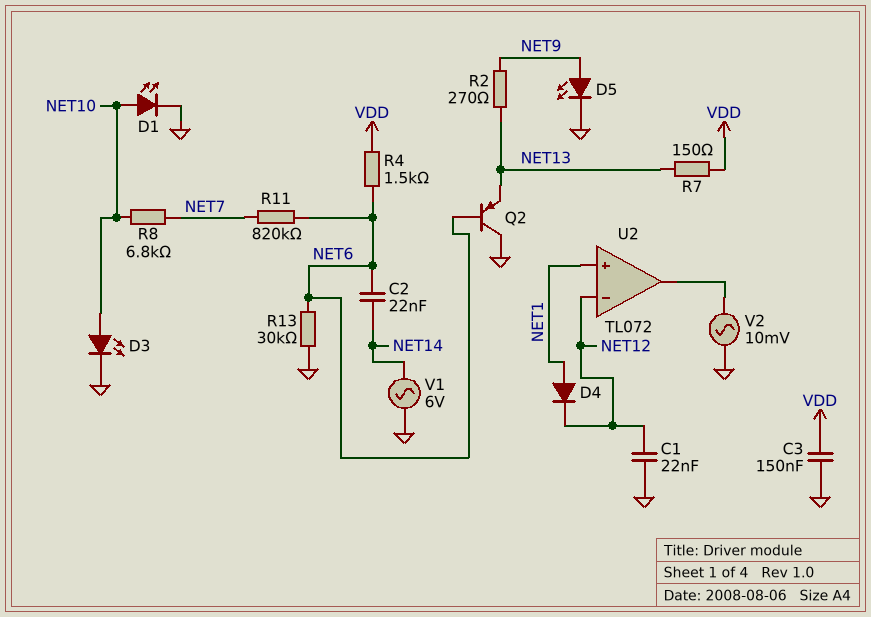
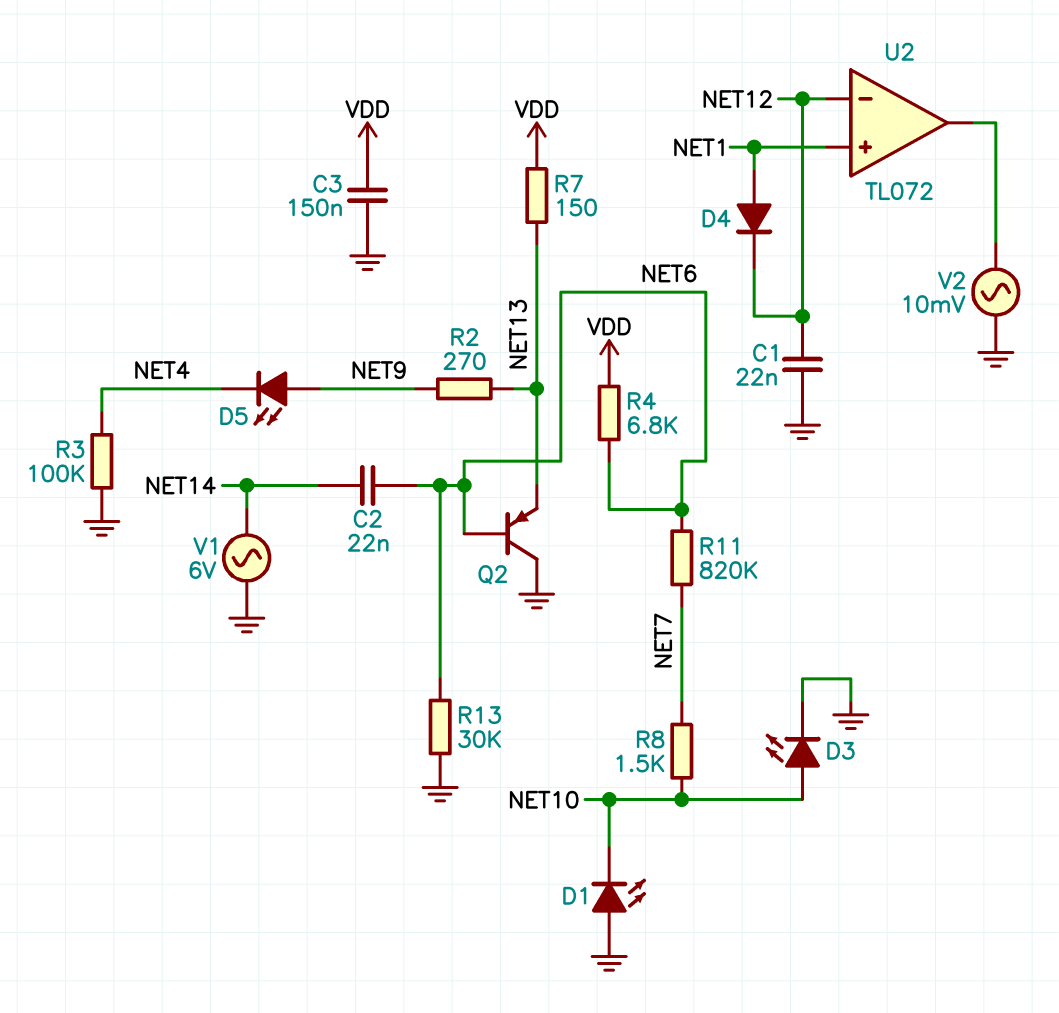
D1: LED (A NET10, K GND) -> LED (A GND, K NET10)
D5: LED (A NET9, K GND) -> LED (A NET9, K NET4)
R3: none -> 100k (GND, NET4)
R4: 1.5k (NET6, VDD) -> 6.8k (NET6, VDD)
R8: 6.8k (NET7, NET10) -> 1.5k (NET7, NET10)

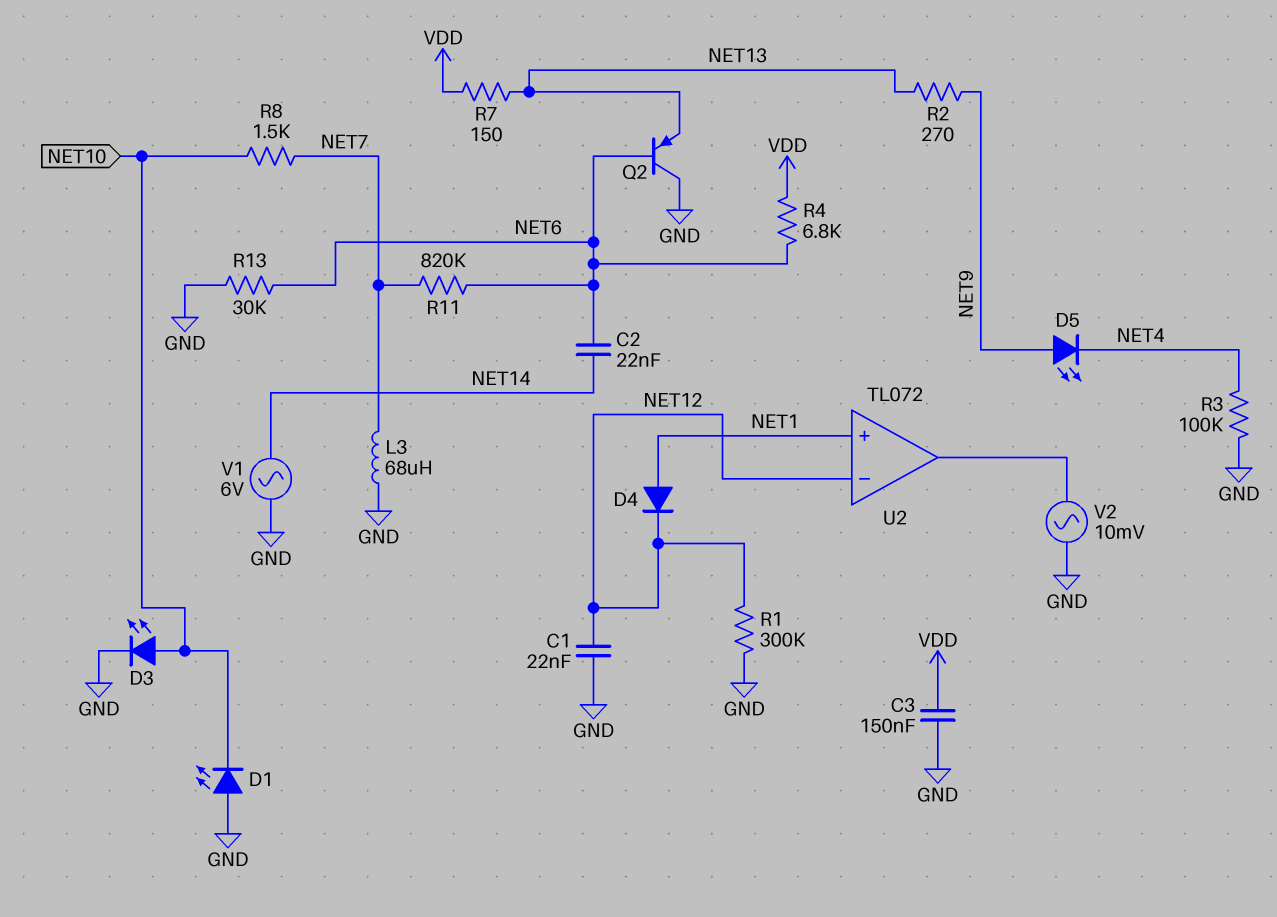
L3: none -> 68uH (GND, NET7)
R1: none -> 300k (GND, NET12)

